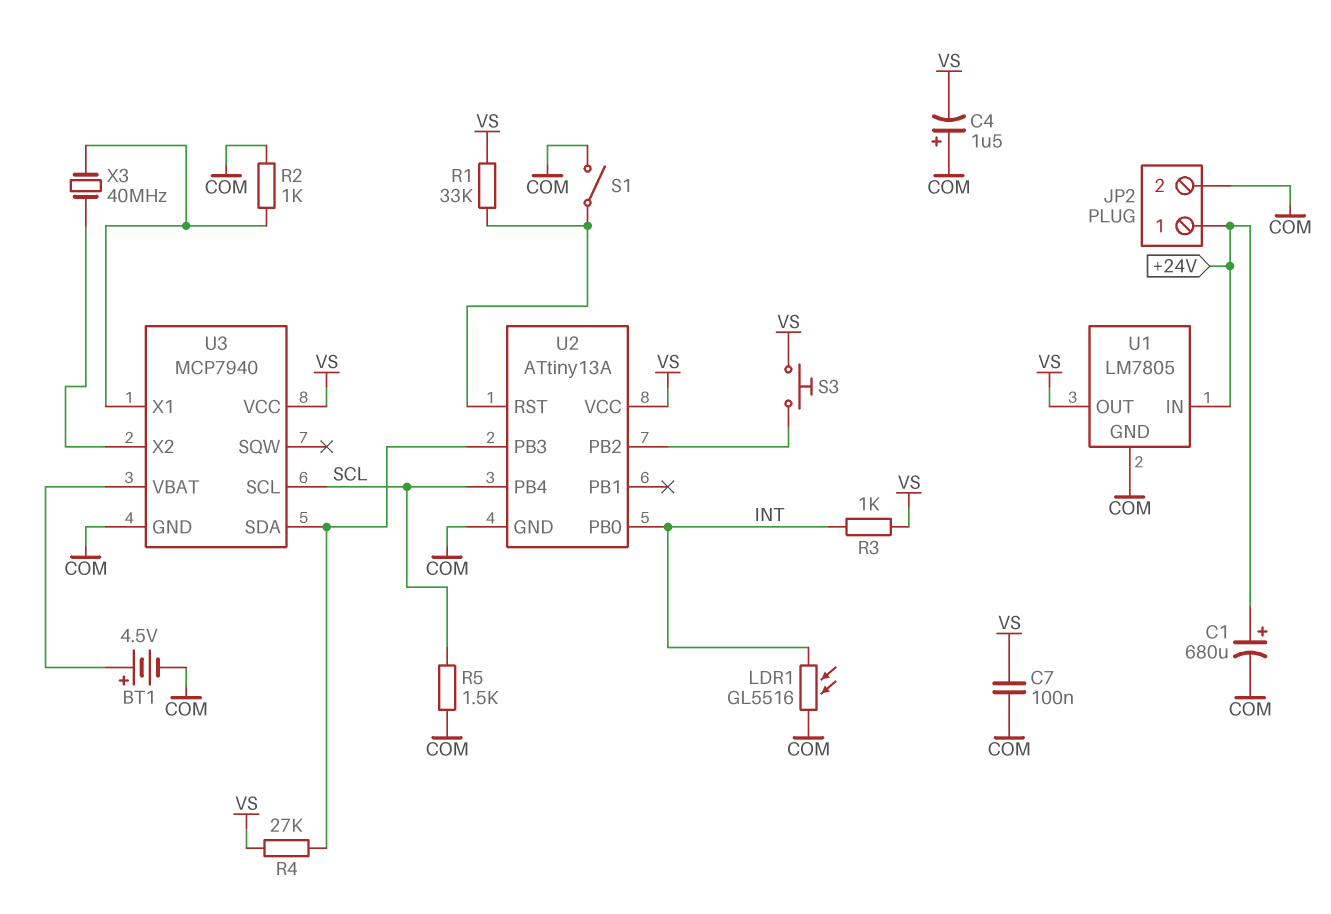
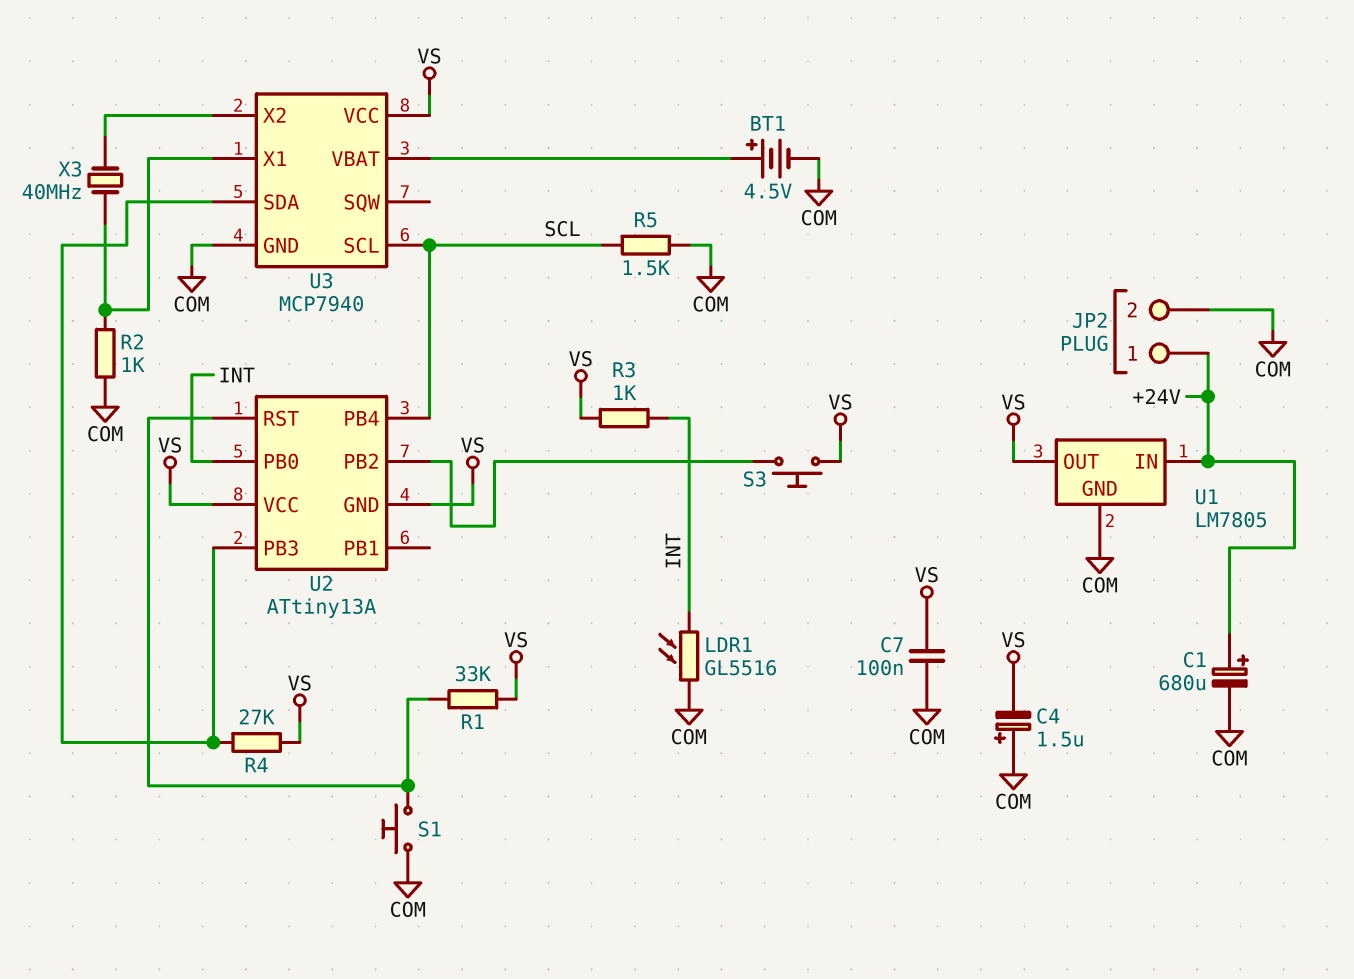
S1: switch (COM, U2/RST) -> button (COM, U2/RST)
U2 pin GND: COM -> VS

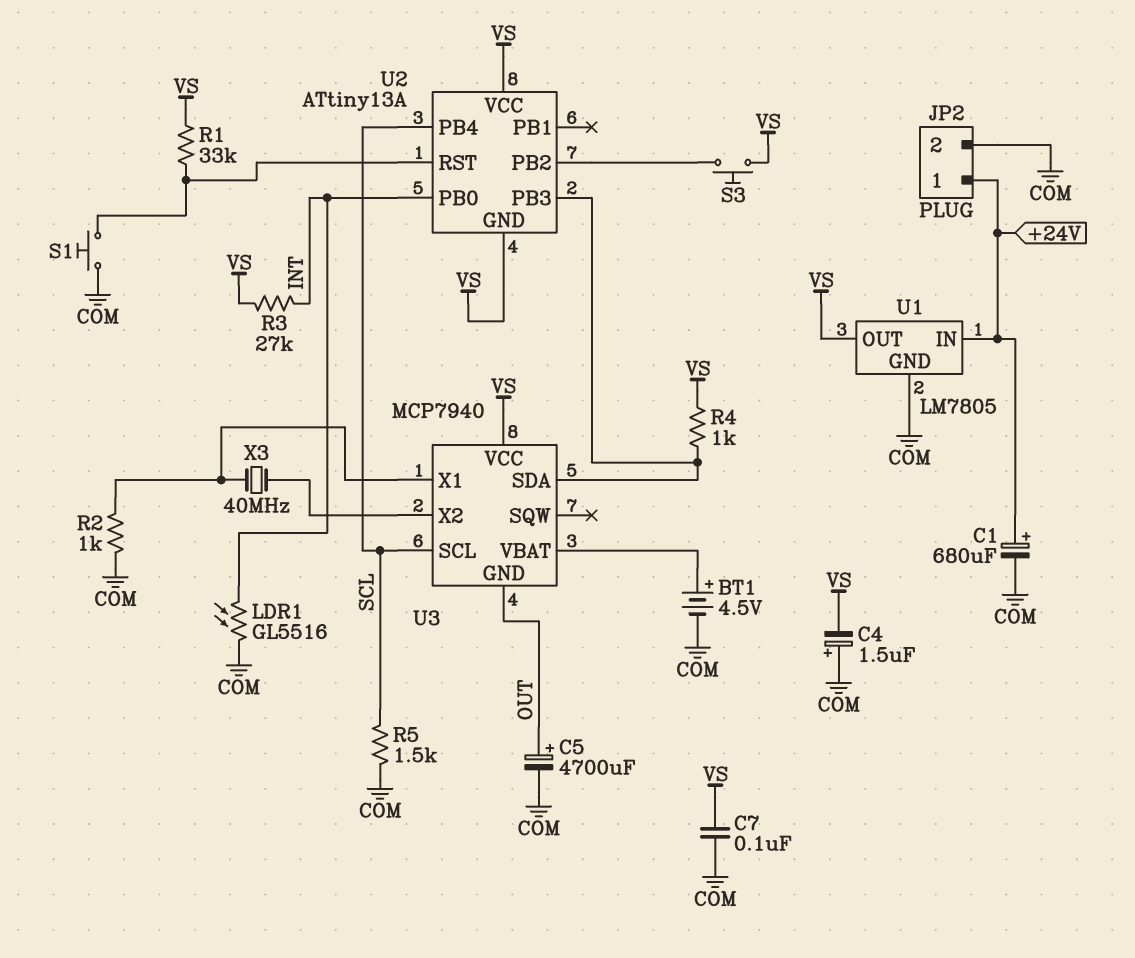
C5: none -> 4700uF (plus OUT, minus COM)
R3: 1k (INT, VS) -> 27k (INT, VS)
R4: 27k (U2/PB3, VS) -> 1k (U2/PB3, VS)
U3 pin GND: COM -> OUT

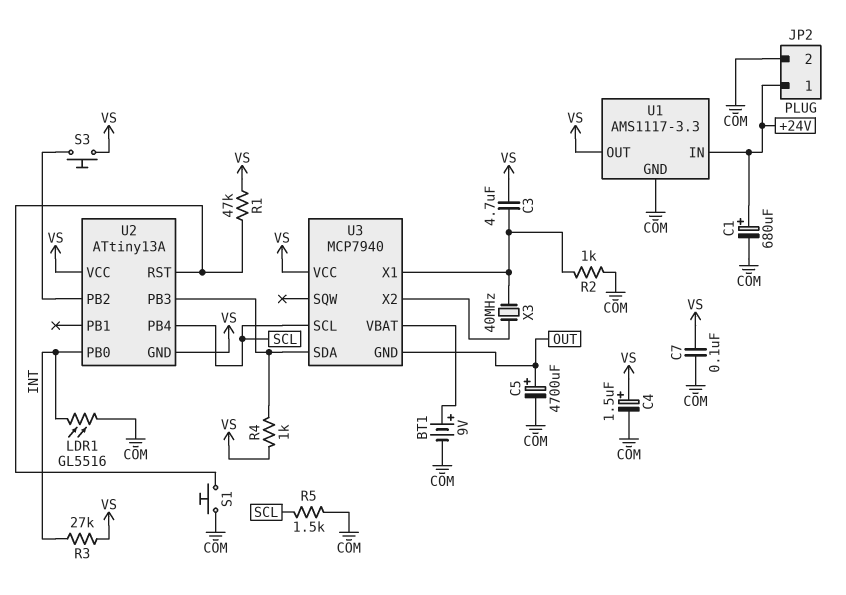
BT1: 4.5V (plus U3/VBAT, minus COM) -> 9V (plus U3/VBAT, minus COM)
C3: none -> 4.7uF (U3/X1, VS)
C4: 1.5uF (plus COM, minus VS) -> 1.5uF (plus VS, minus COM)
R1: 33k (U2/RST, VS) -> 47k (U2/RST, VS)
U1: LM7805 -> AMS1117-3.3

